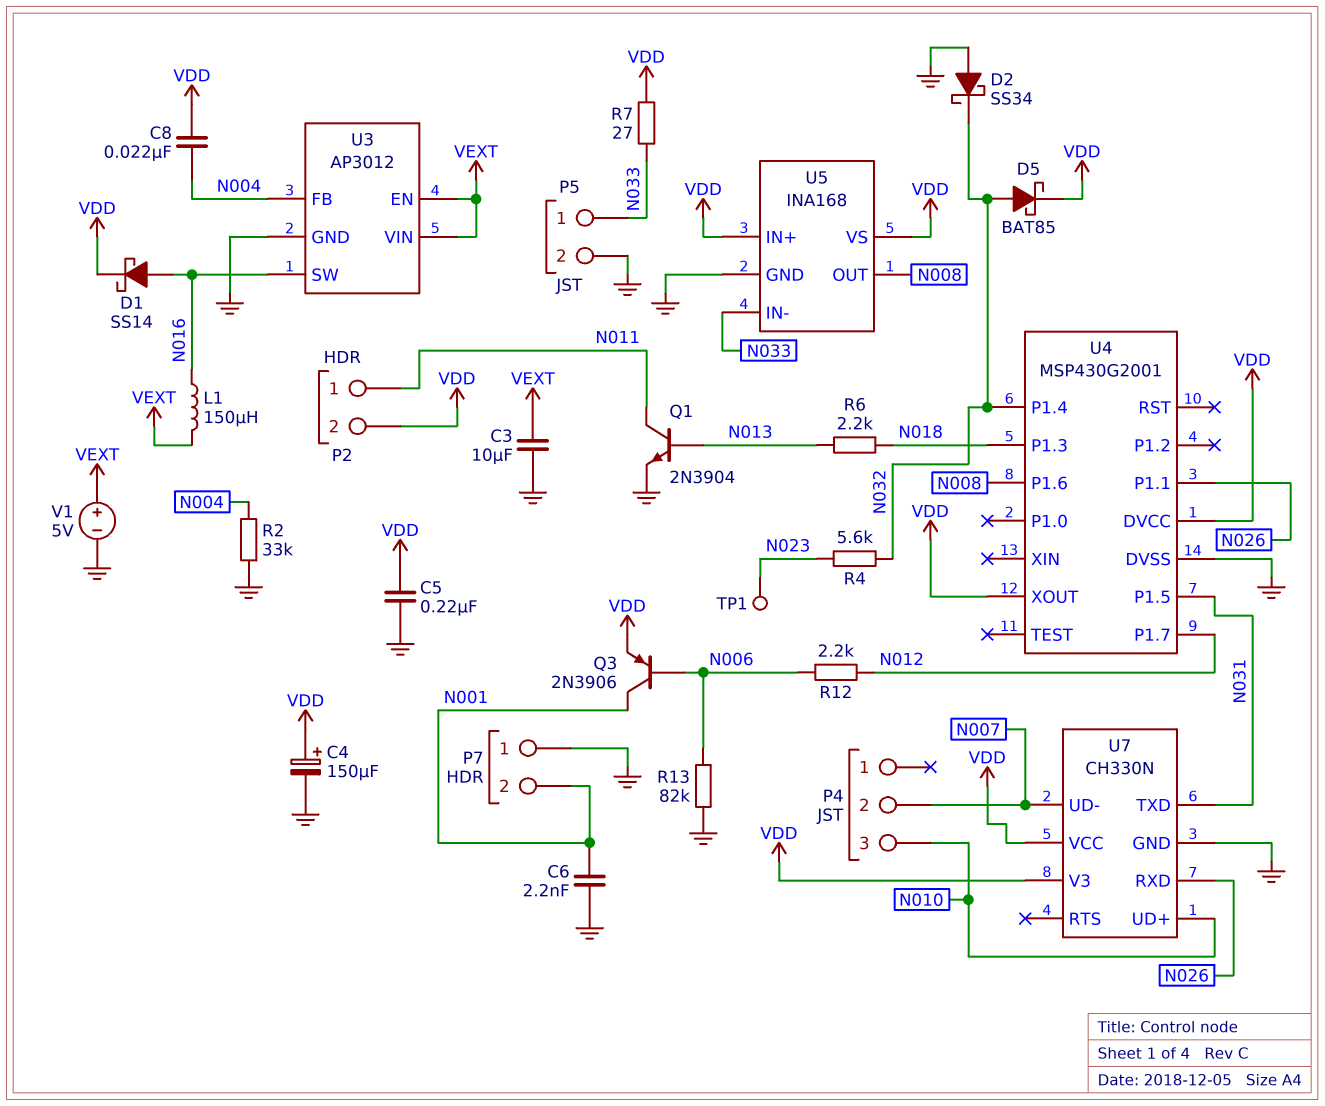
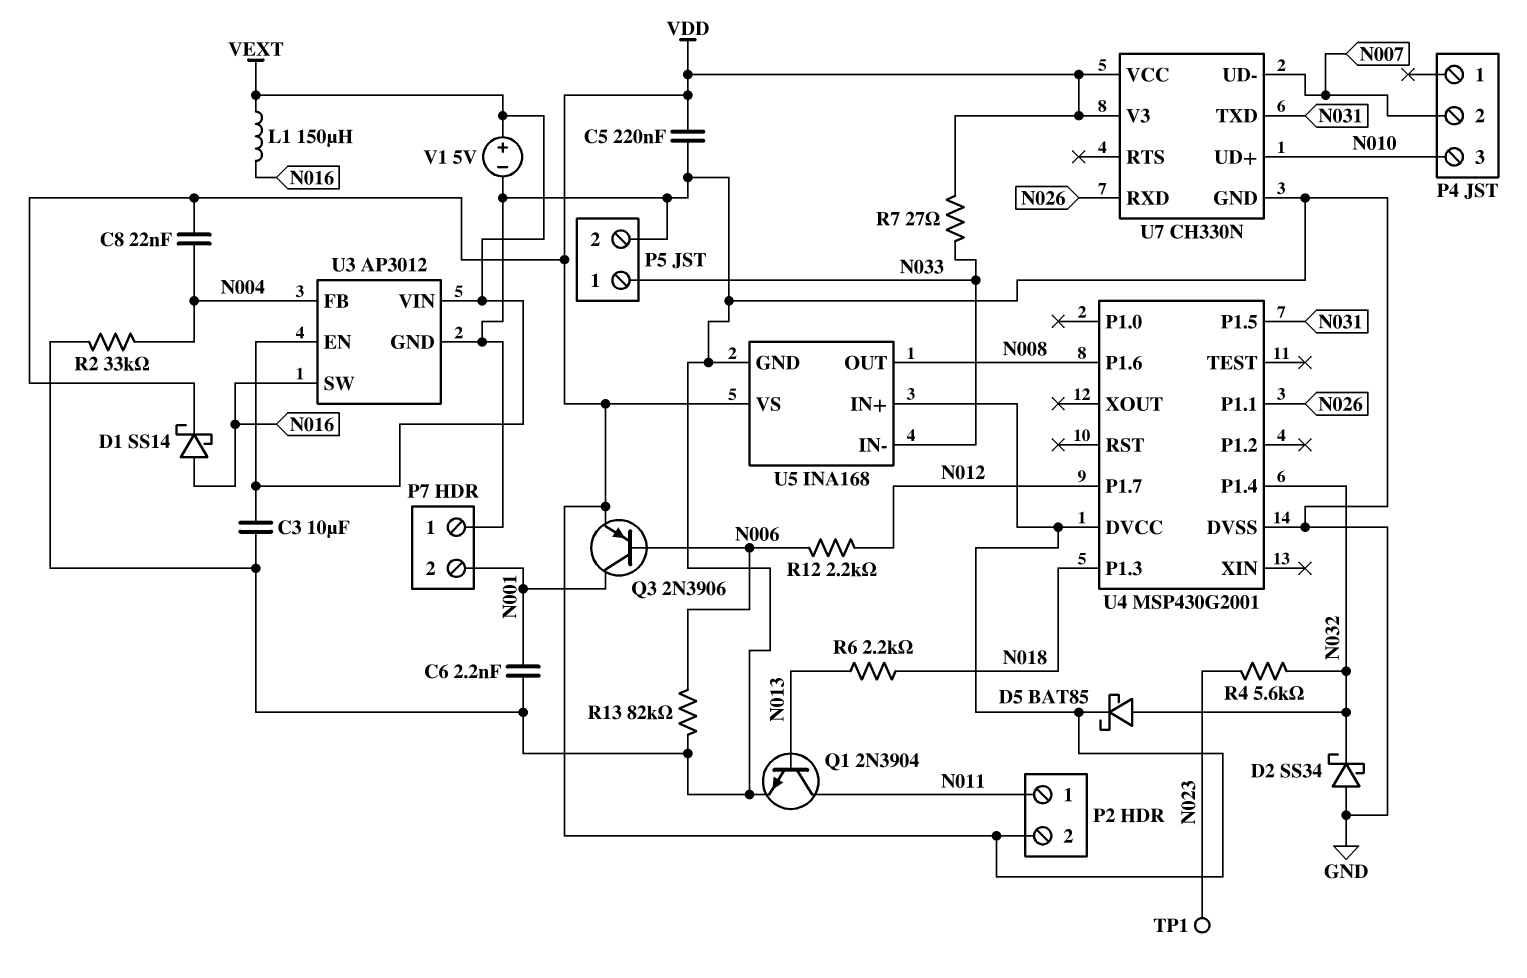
C4: 150uF (plus VDD, minus GND) -> none
U4 pin XOUT: VDD -> none

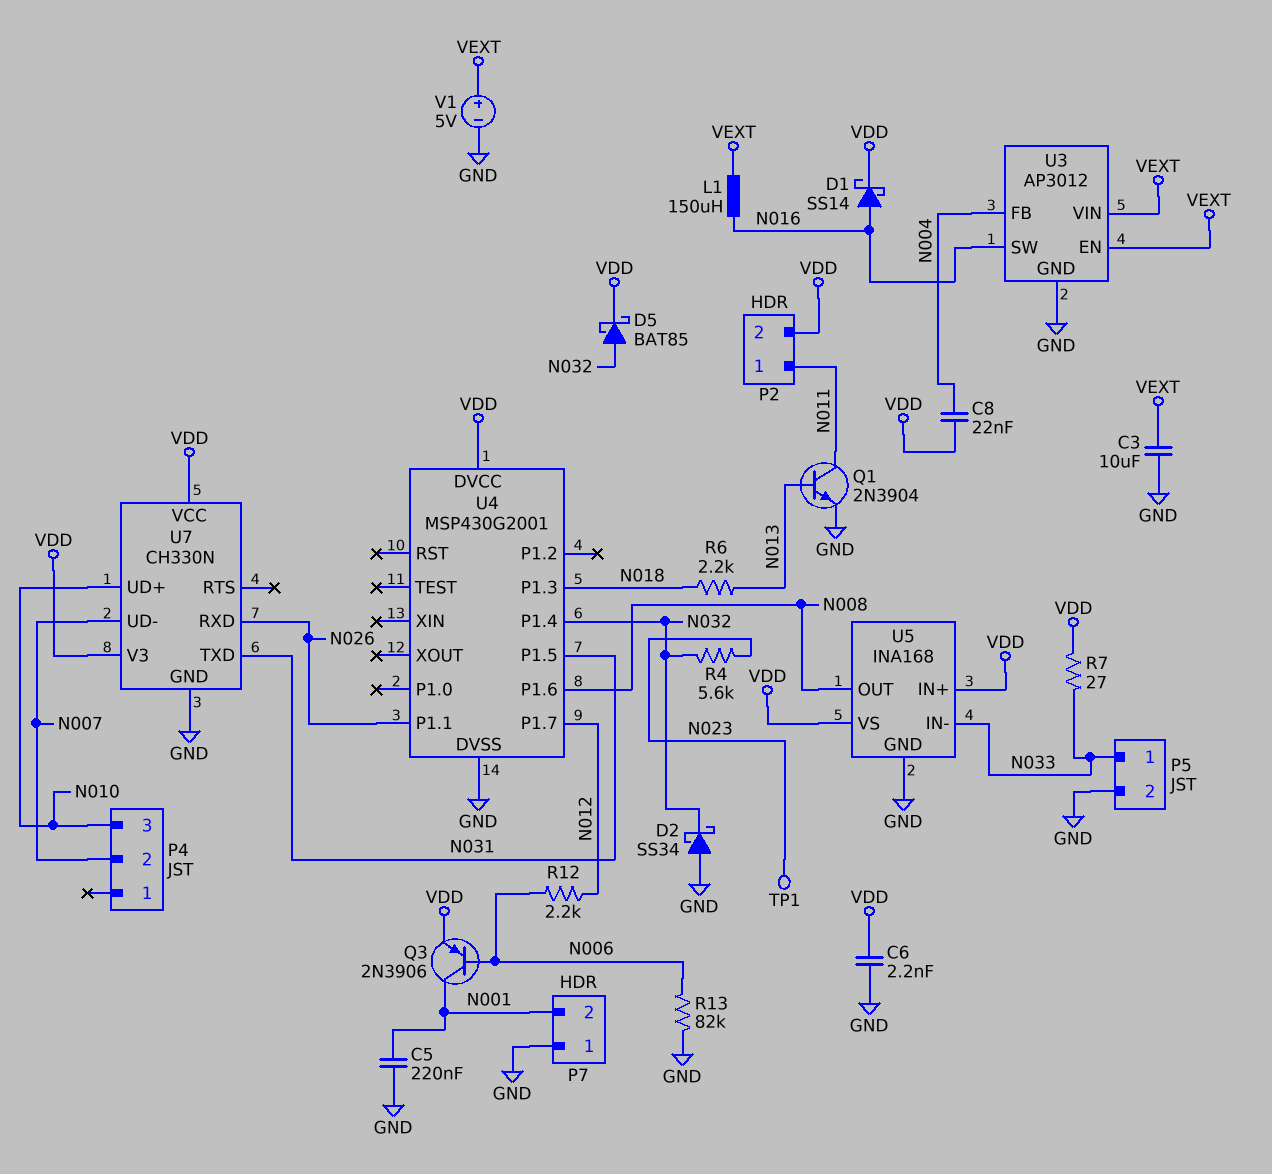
C5: 220nF (GND, VDD) -> 220nF (GND, N001)
C6: 2.2nF (GND, N001) -> 2.2nF (GND, VDD)
R2: 33k (GND, N004) -> none

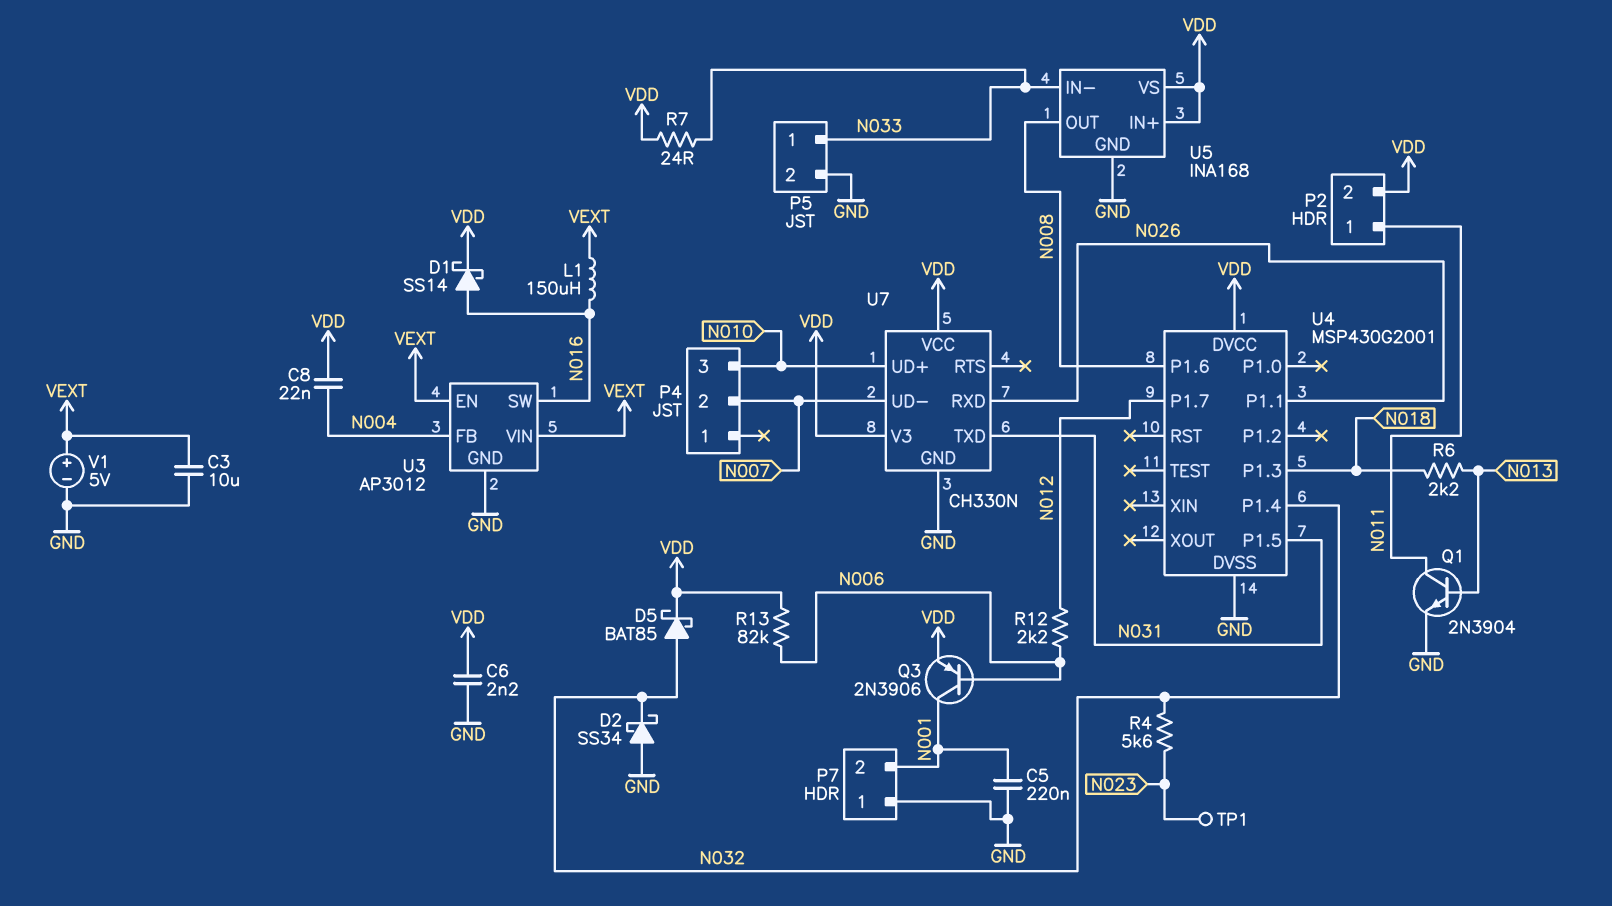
R7: 27 (N033, VDD) -> 24 (N033, VDD)
R13: 82k (GND, N006) -> 82k (N006, VDD)

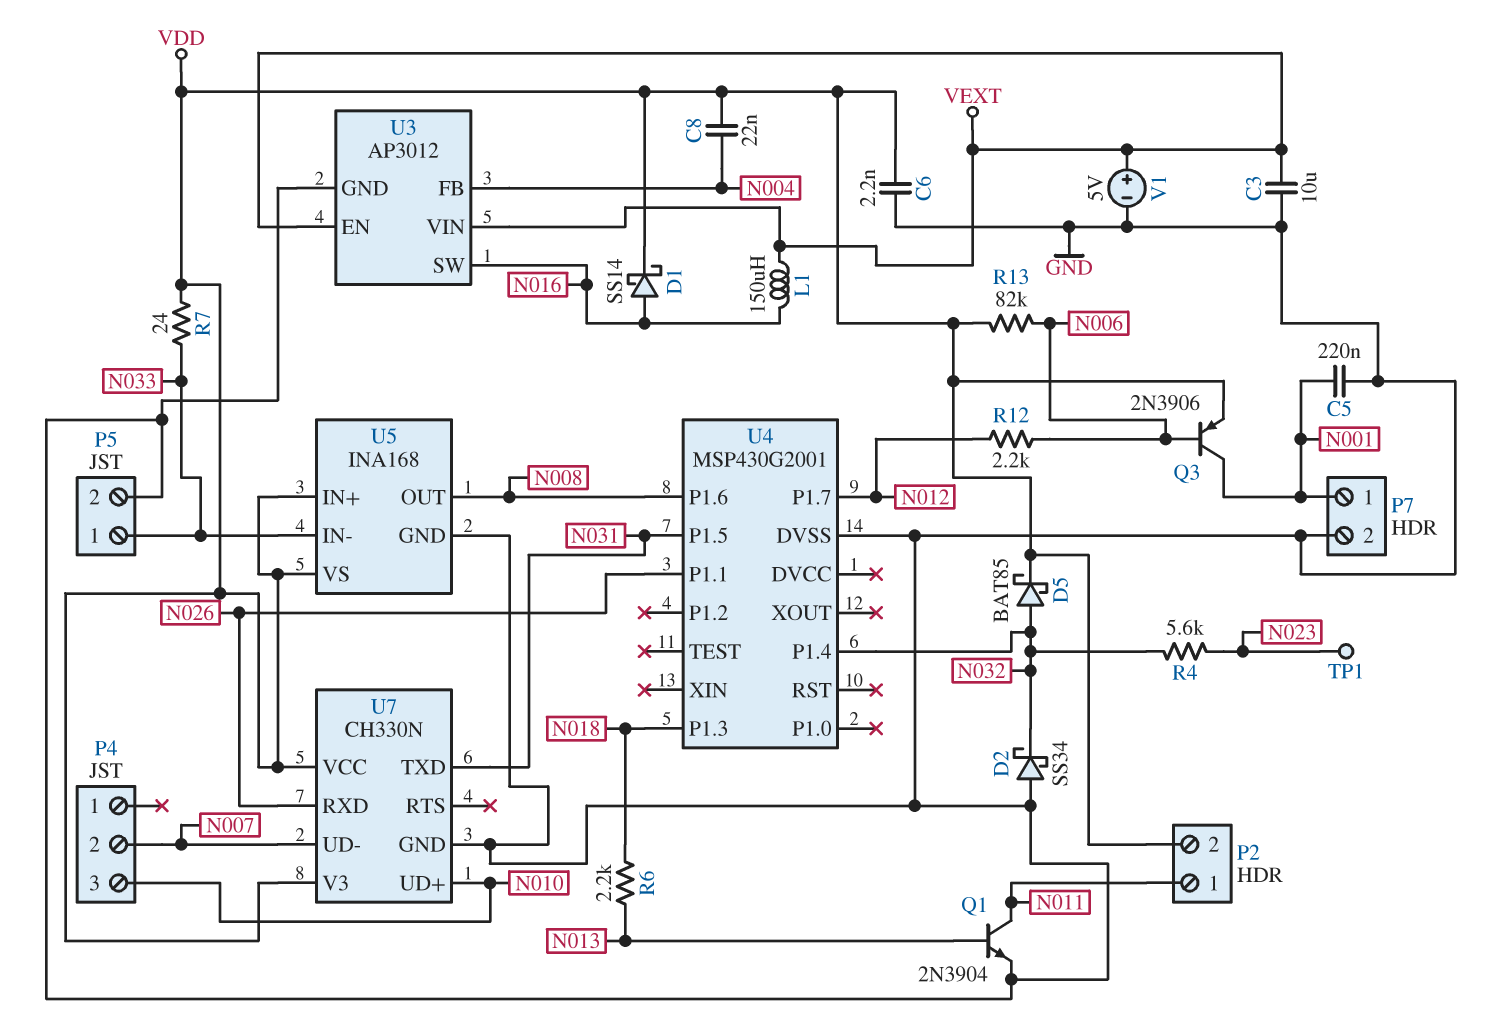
P7 pin 1: GND -> N001
P7 pin 2: N001 -> GND
U4 pin DVCC: VDD -> none

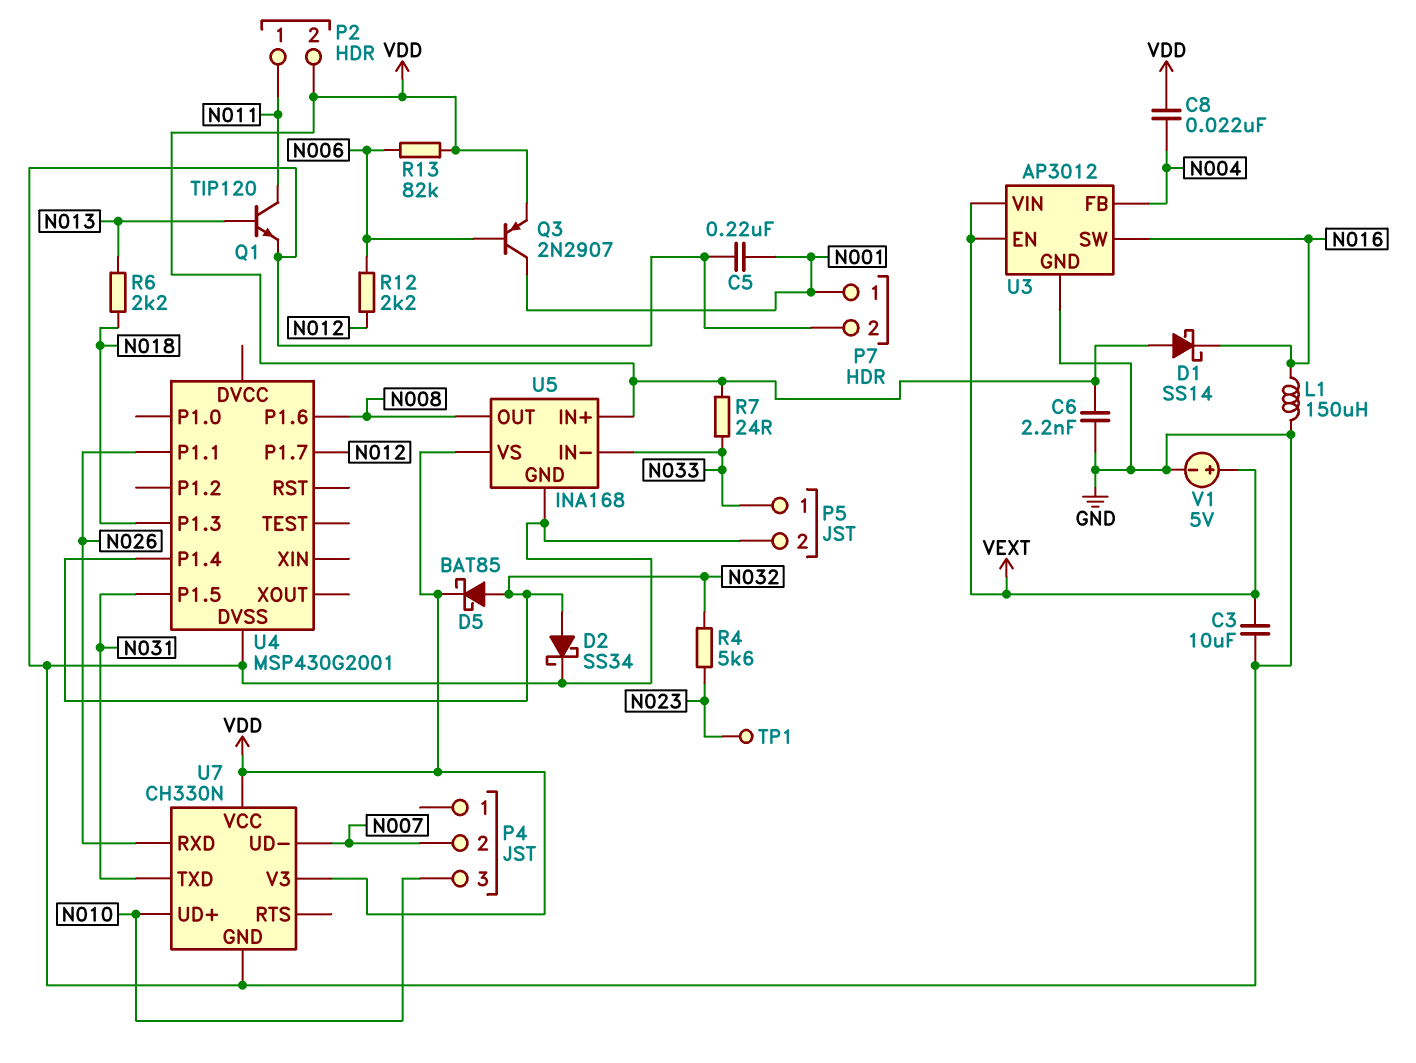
D1: schottky SS14 (A N016, K VDD) -> schottky SS14 (A VDD, K N016)
D2: schottky SS34 (A GND, K N032) -> schottky SS34 (A N032, K GND)
L1: 150uH (N016, VEXT) -> 150uH (GND, N016)
Q1: NPN 2N3904 (B N013, C N011, E GND) -> NPN TIP120 (B N013, C N011, E GND)
Q3: PNP 2N3906 (B N006, C N001, E VDD) -> PNP 2N2907 (B N006, C N001, E VDD)

